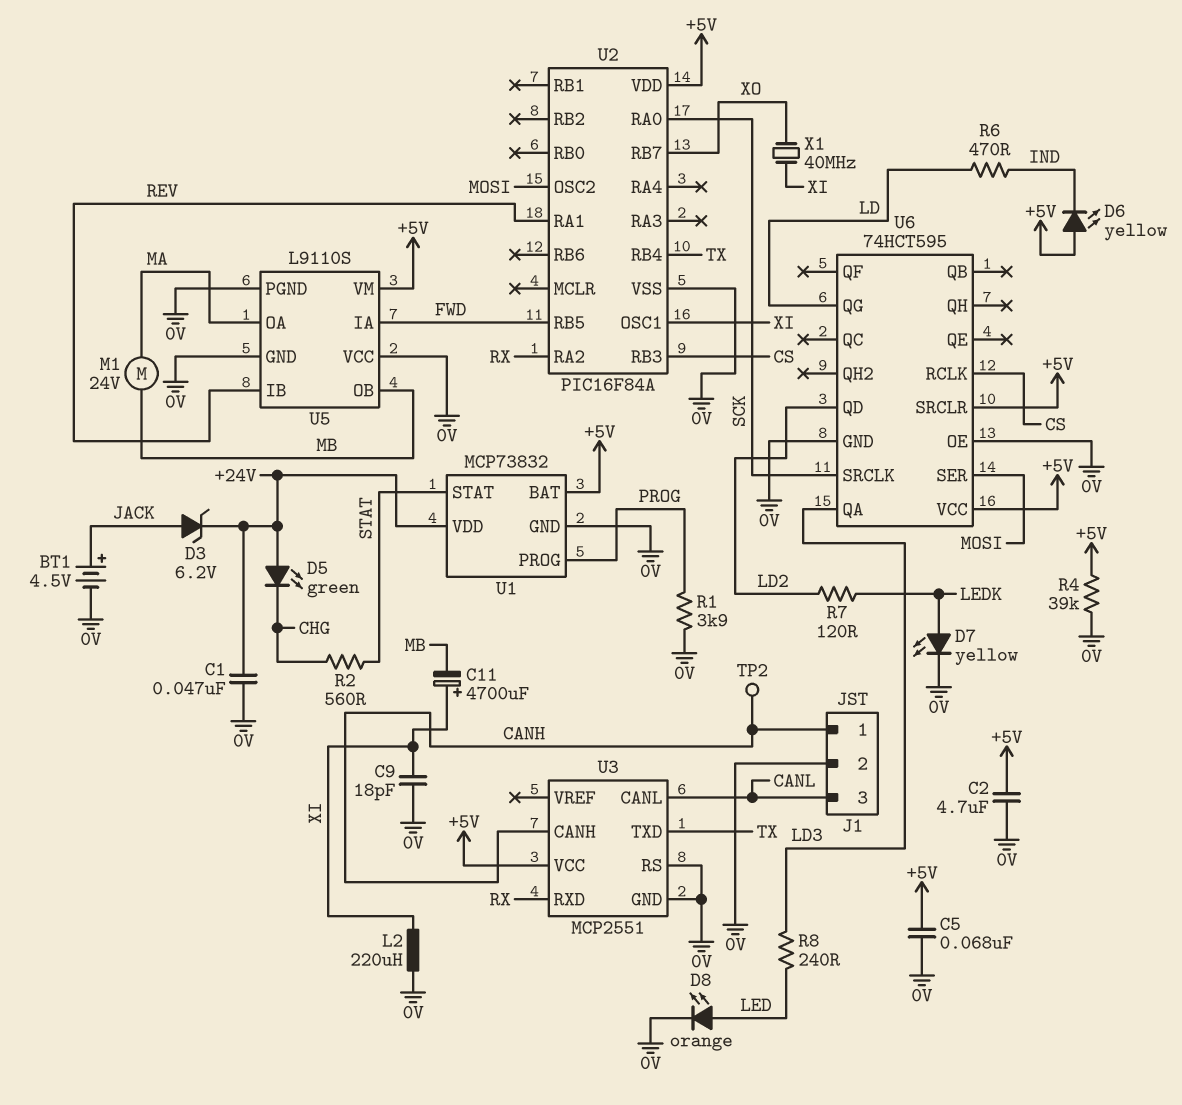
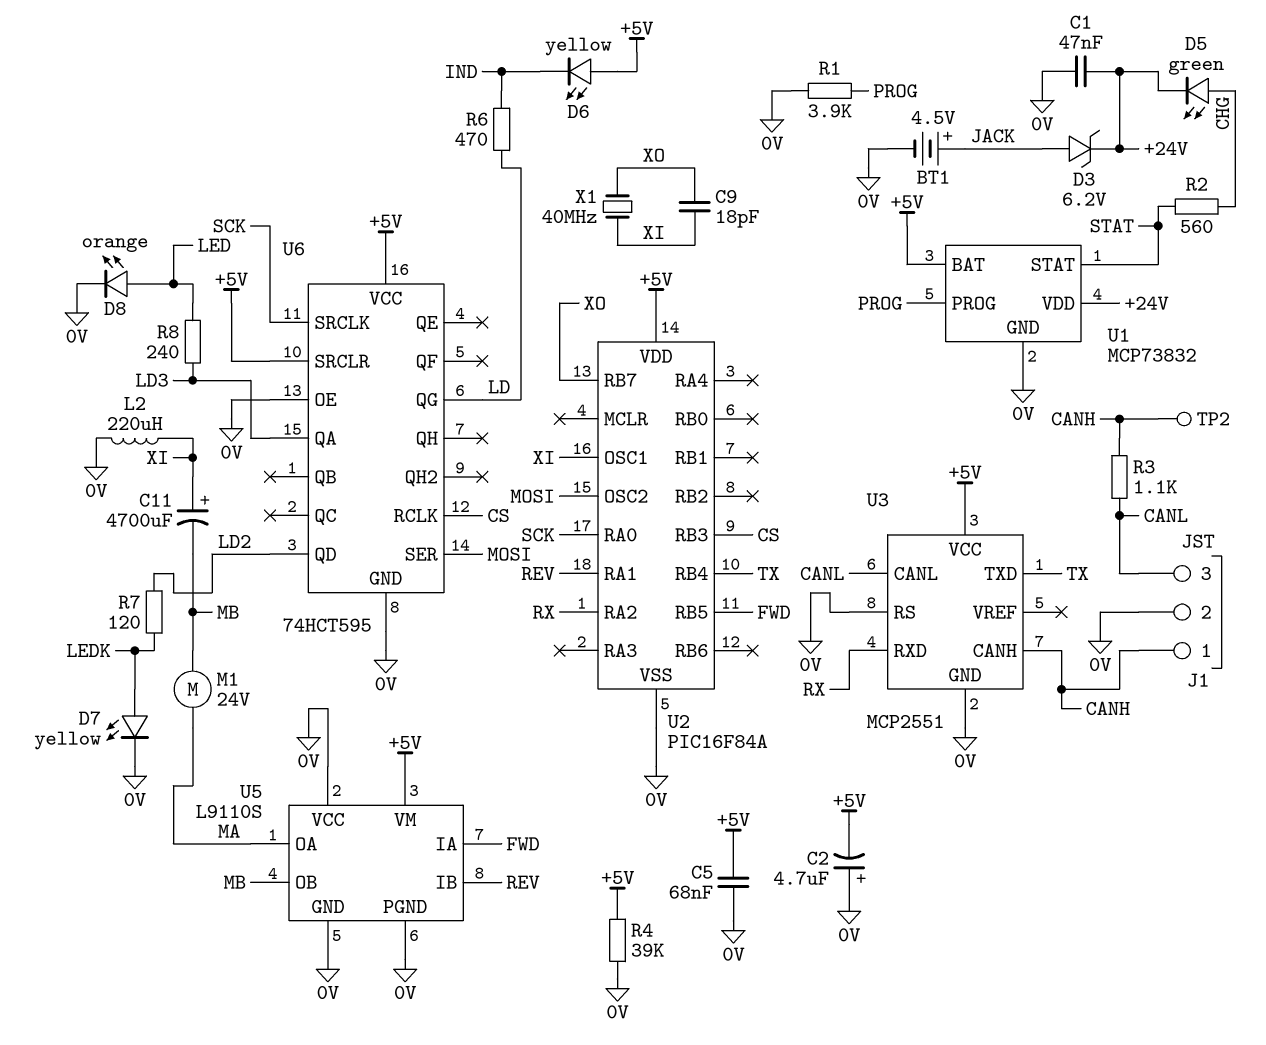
C2: 4.7uF (+5V, 0V) -> 4.7uF (plus 0V, minus +5V)
C9: 18pF (0V, XI) -> 18pF (XI, XO)
D5: LED green (A +24V, K CHG) -> LED green (A CHG, K +24V)
R3: none -> 1.1k (CANH, CANL)

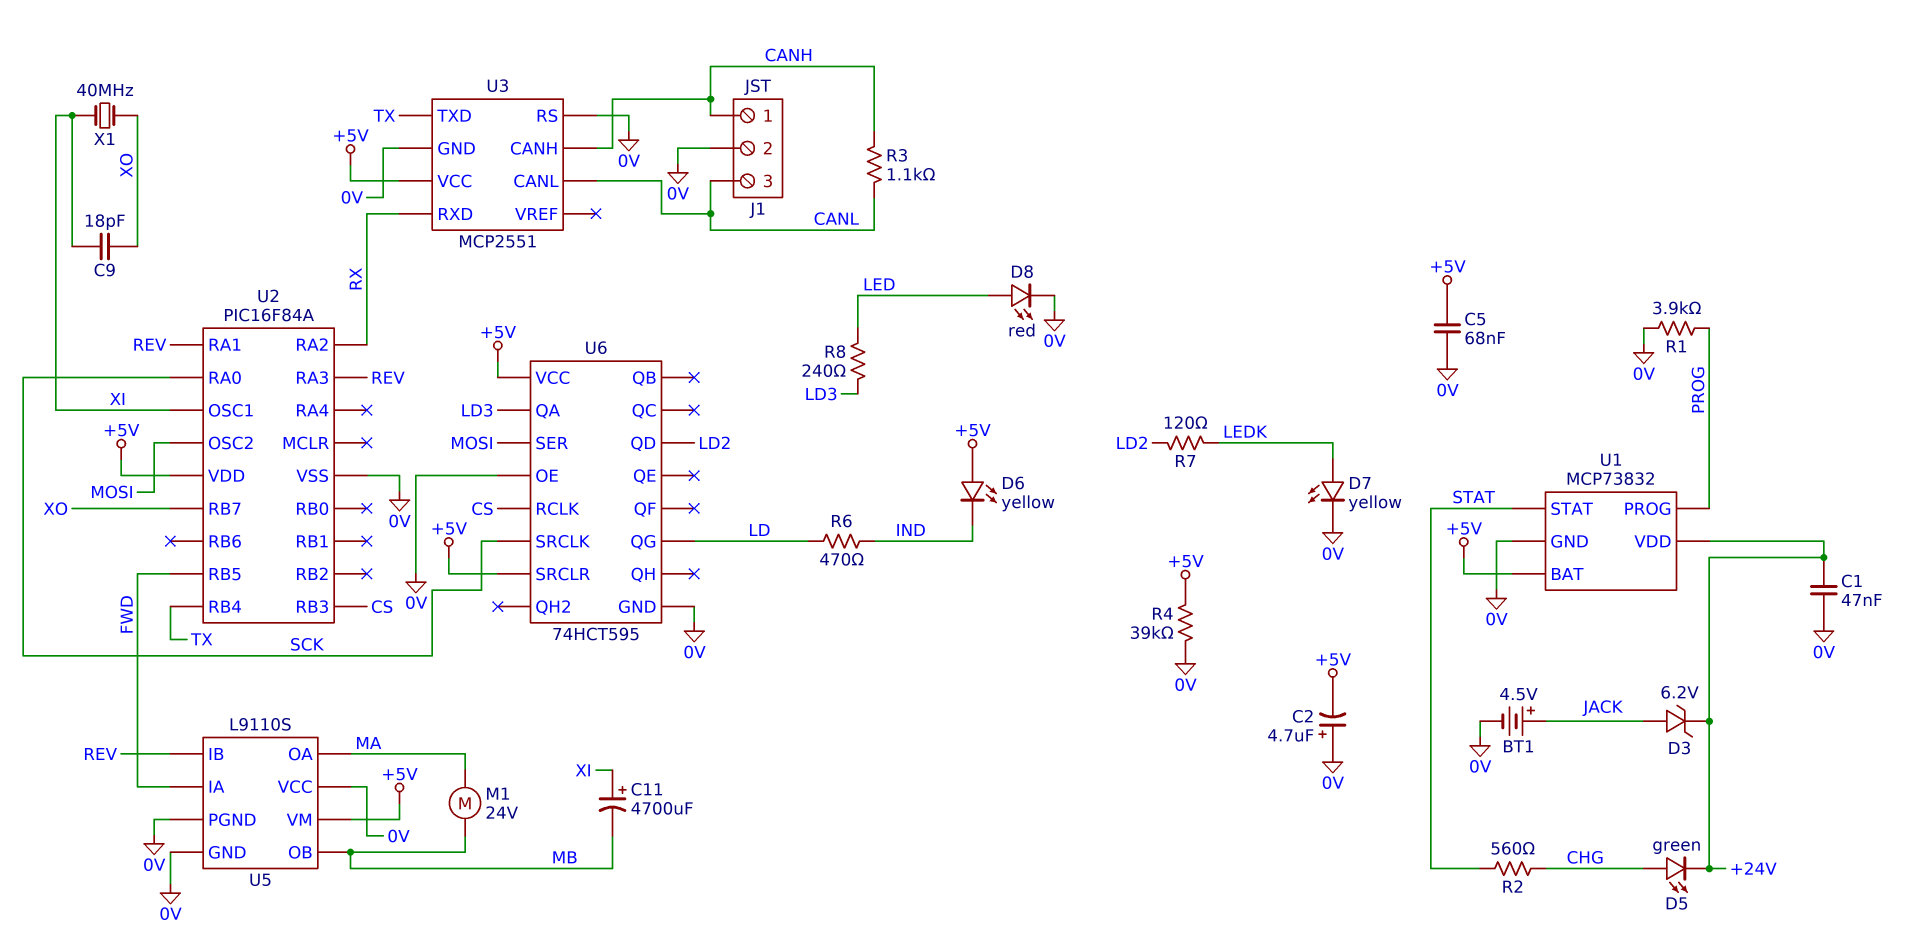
D8: LED orange (A LED, K 0V) -> LED red (A LED, K 0V)
L2: 220uH (0V, XI) -> none
TP2: test point (CANH) -> none
U2 pin RA3: none -> REV

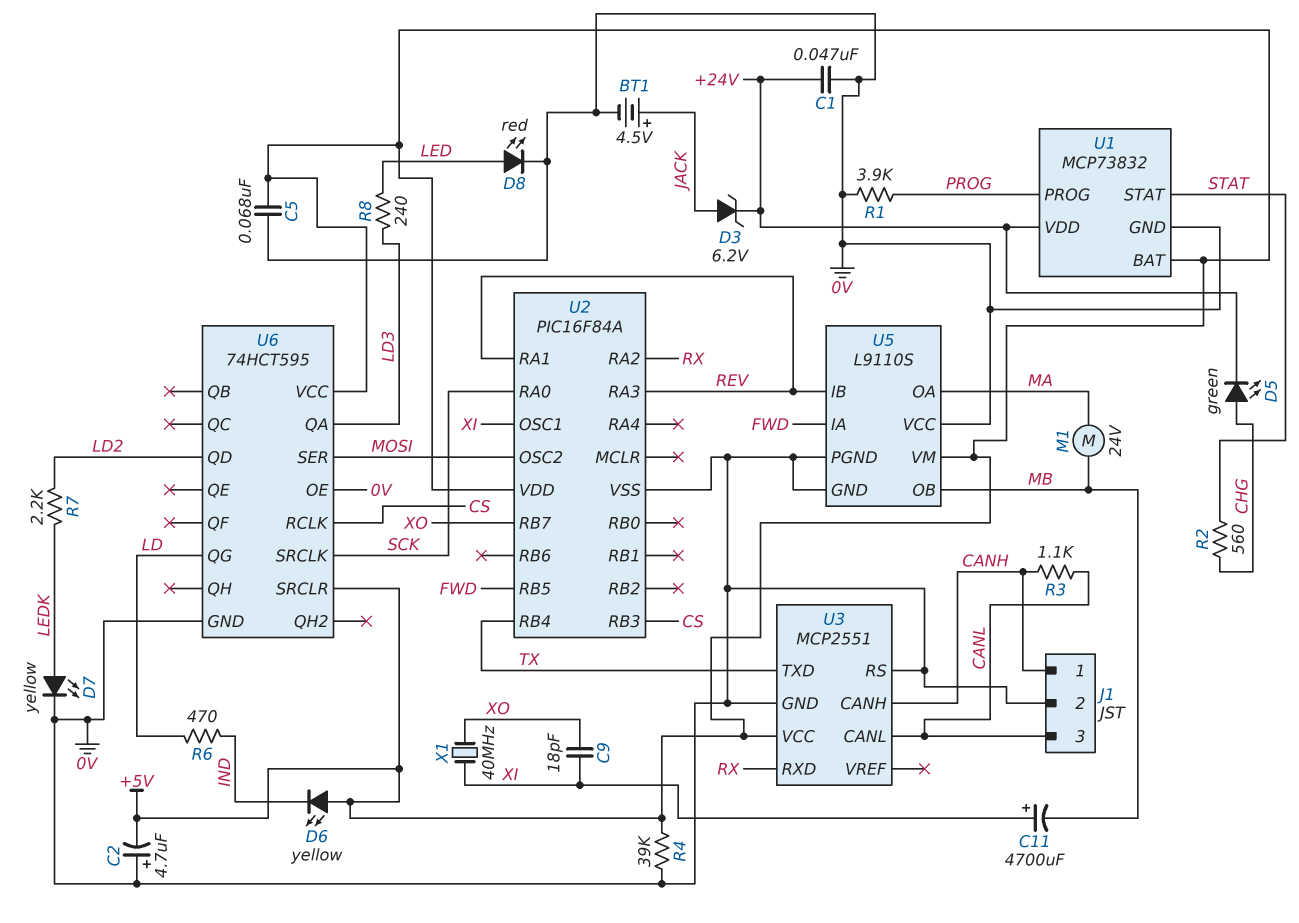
R7: 120 (LD2, LEDK) -> 2.2k (LD2, LEDK)

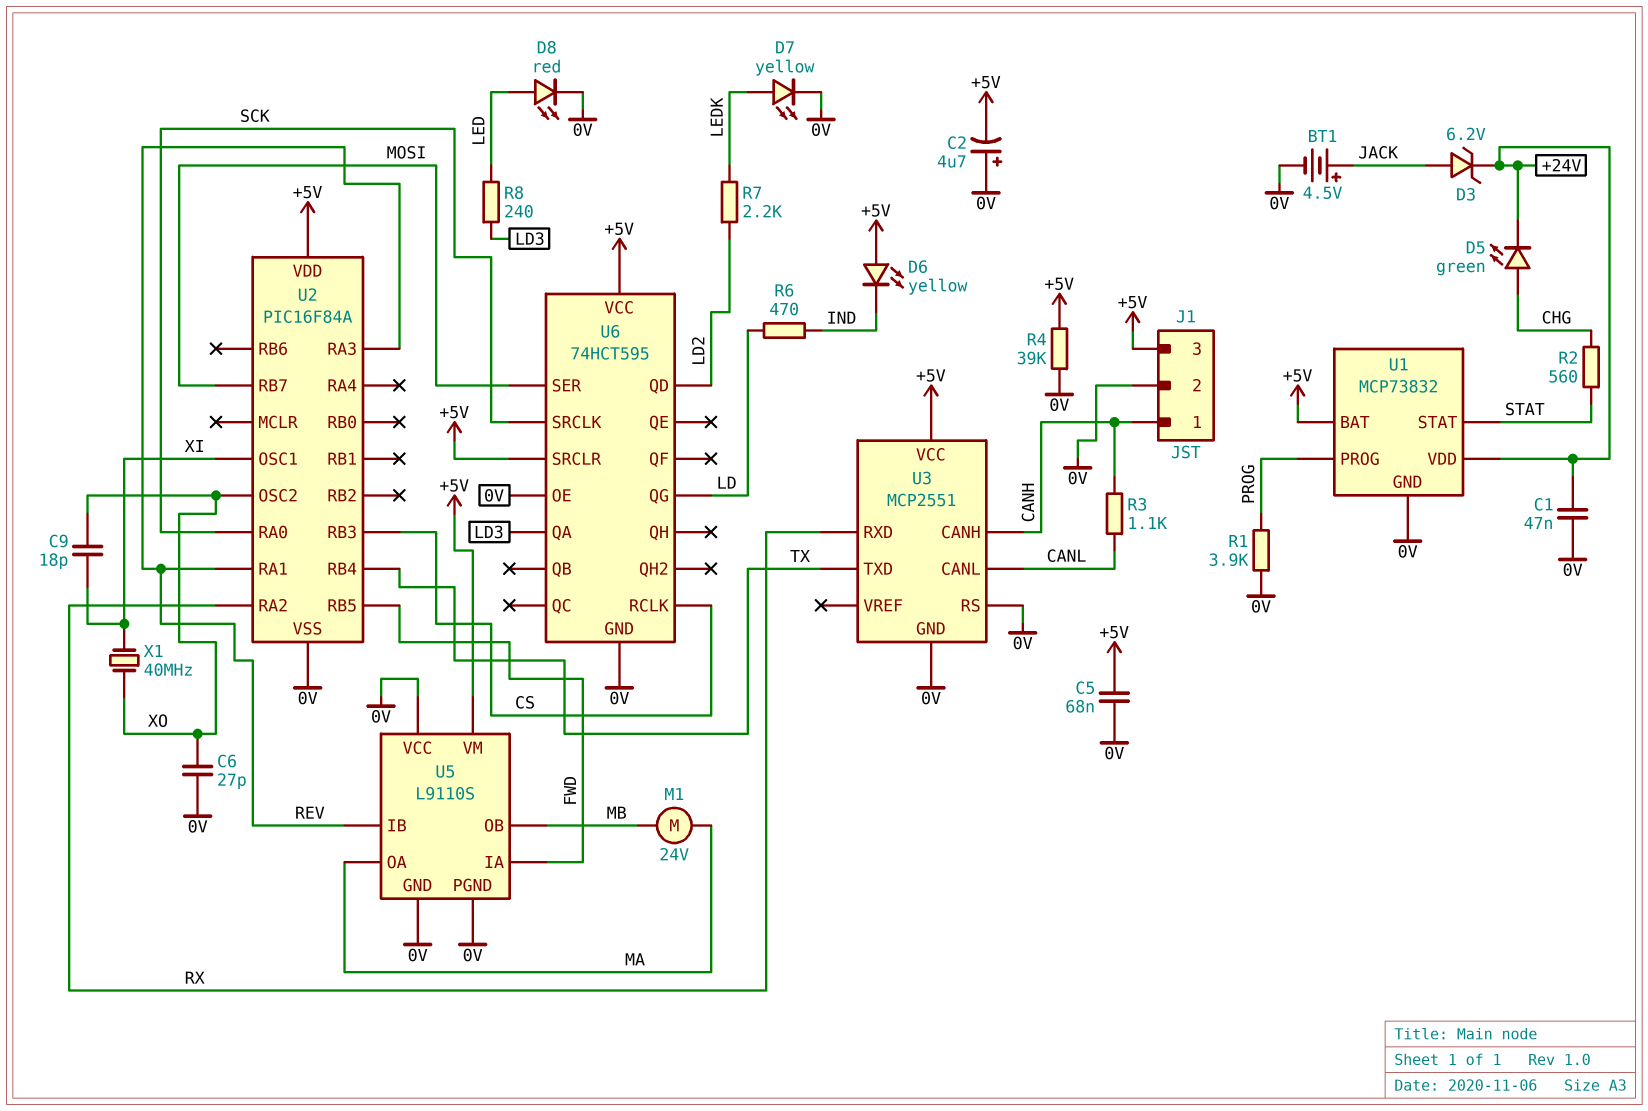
C6: none -> 27pF (0V, XO)
C11: 4700uF (plus XI, minus MB) -> none
J1 pin 3: CANL -> +5V
U2 pin OSC2: MOSI -> XO
U2 pin RB7: XO -> MOSI

